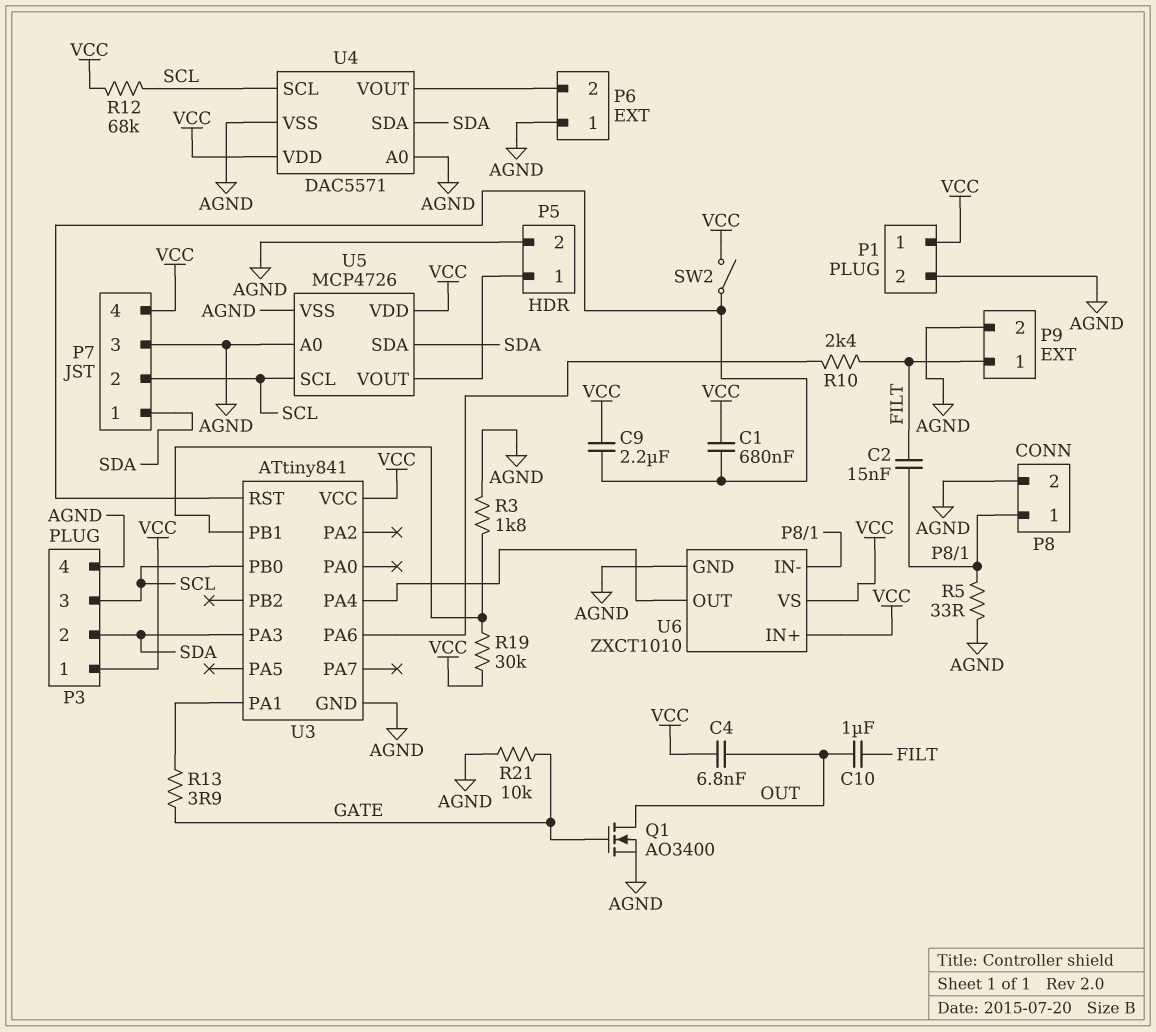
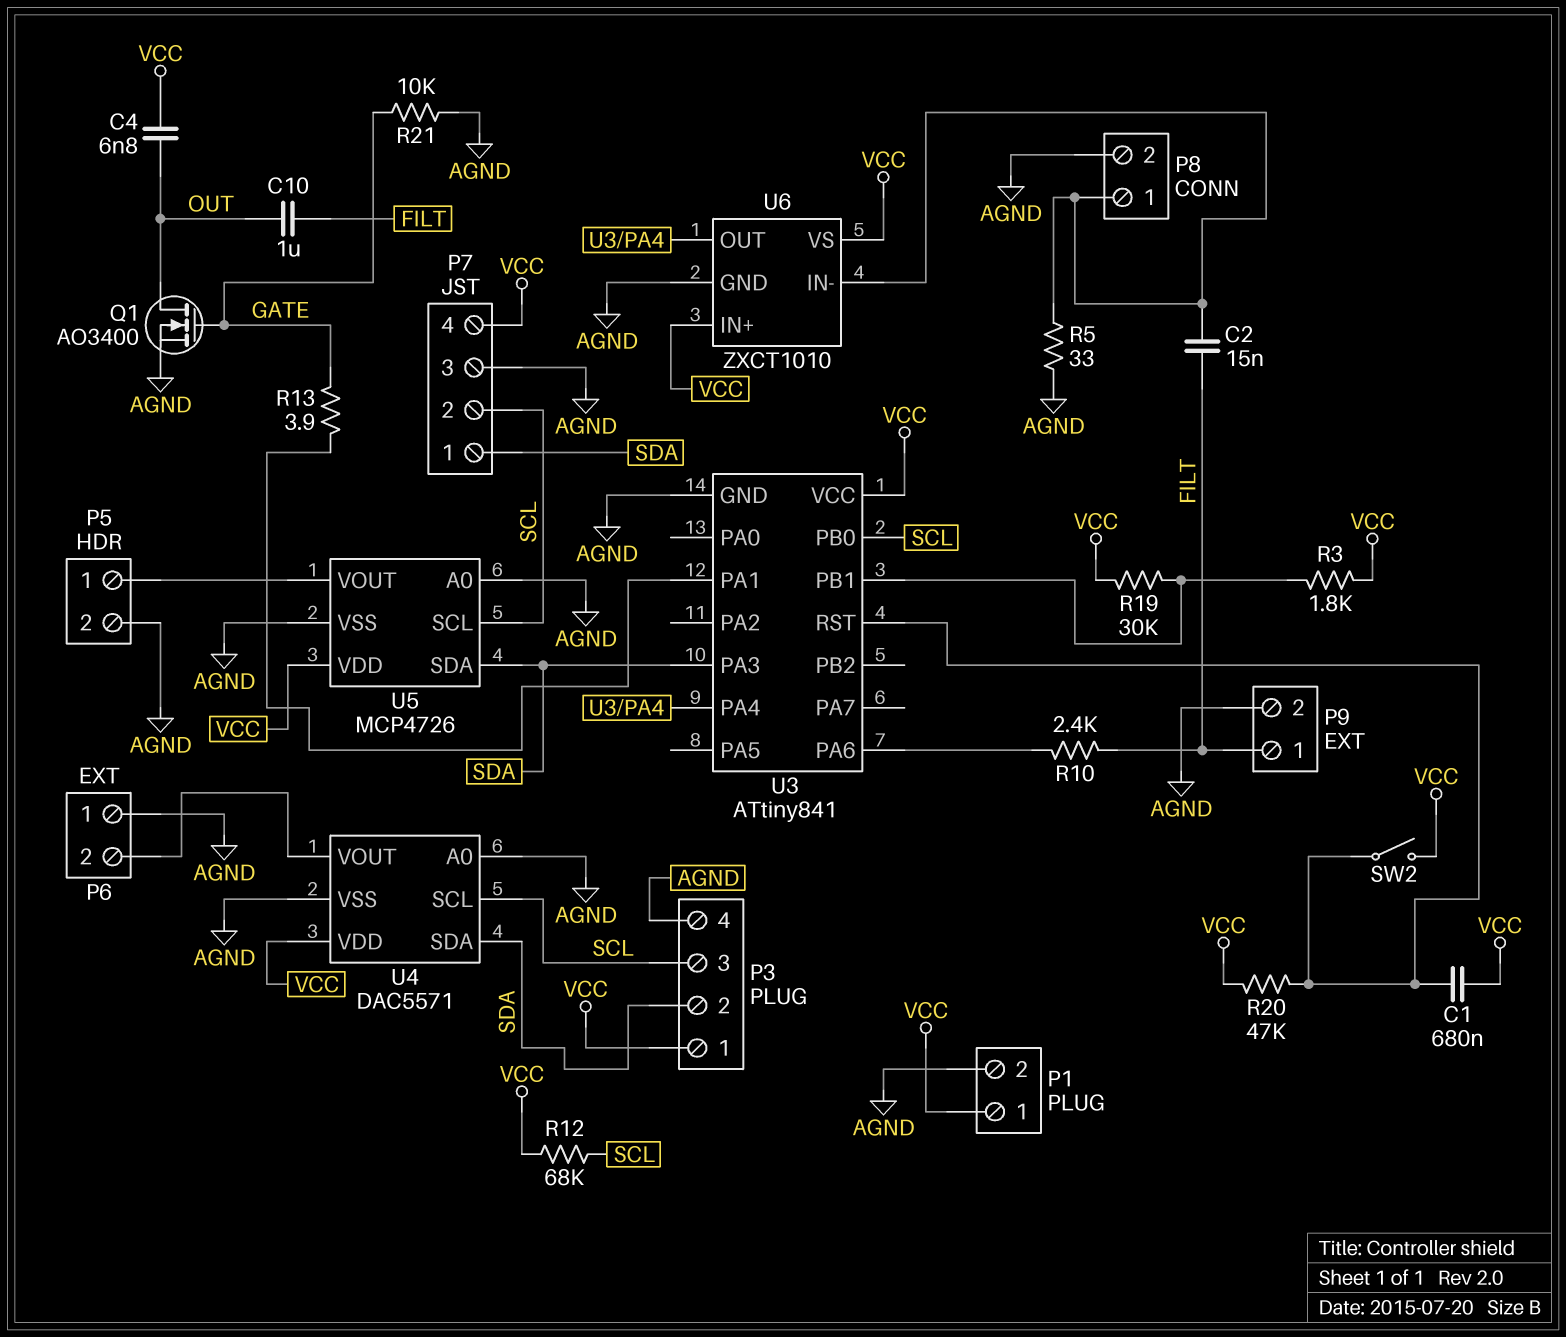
C9: 2.2uF (U3/RST, VCC) -> none
R3: 1.8k (AGND, U3/PB1) -> 1.8k (U3/PB1, VCC)
R20: none -> 47k (U3/RST, VCC)

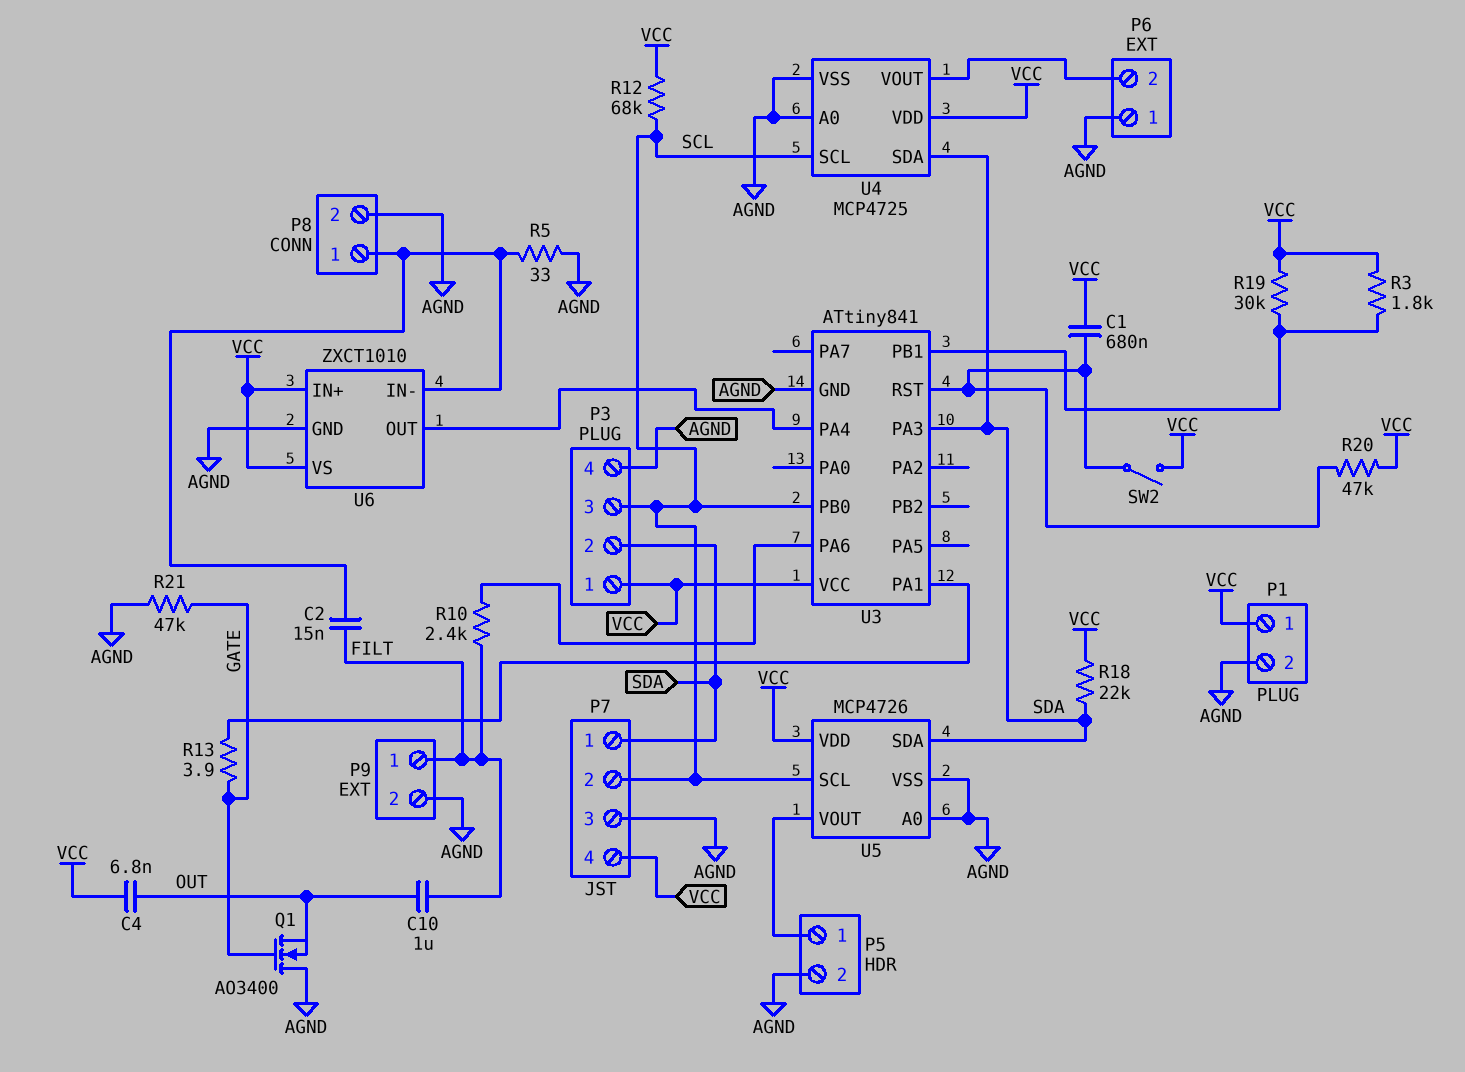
Q1: NMOS AO3400 (G GATE, D OUT, S AGND) -> NMOS AO3400 (G GATE, D AGND, S OUT)
R18: none -> 22k (SDA, VCC)
R21: 10k (AGND, GATE) -> 47k (AGND, GATE)
U4: DAC5571 -> MCP4725

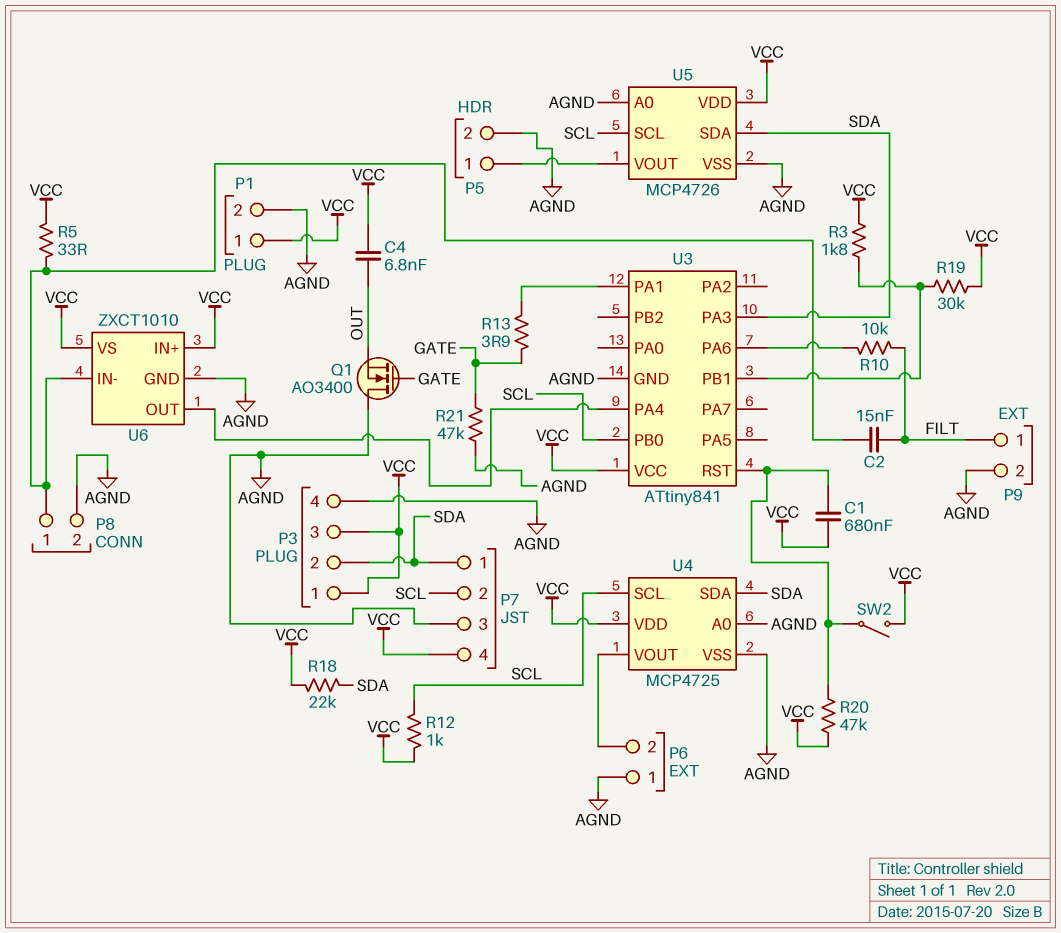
C10: 1uF (FILT, OUT) -> none
P3 pin 3: SCL -> VCC
R5: 33 (AGND, P8/1) -> 33 (P8/1, VCC)
R10: 2.4k (FILT, U3/PA6) -> 10k (FILT, U3/PA6)
R12: 68k (SCL, VCC) -> 1k (SCL, VCC)

